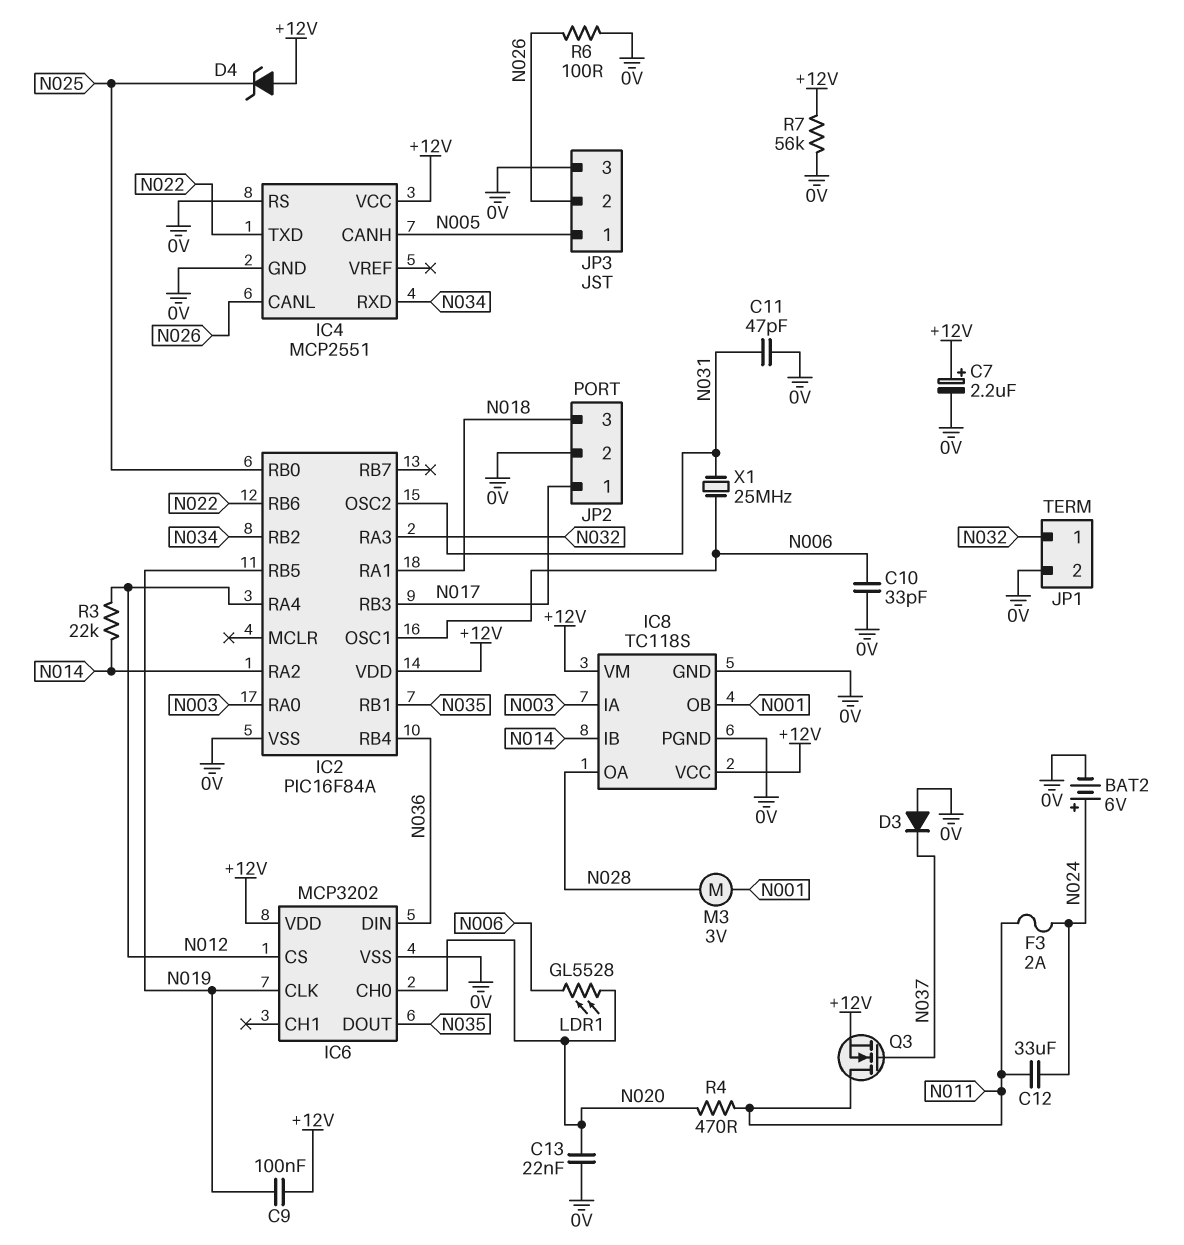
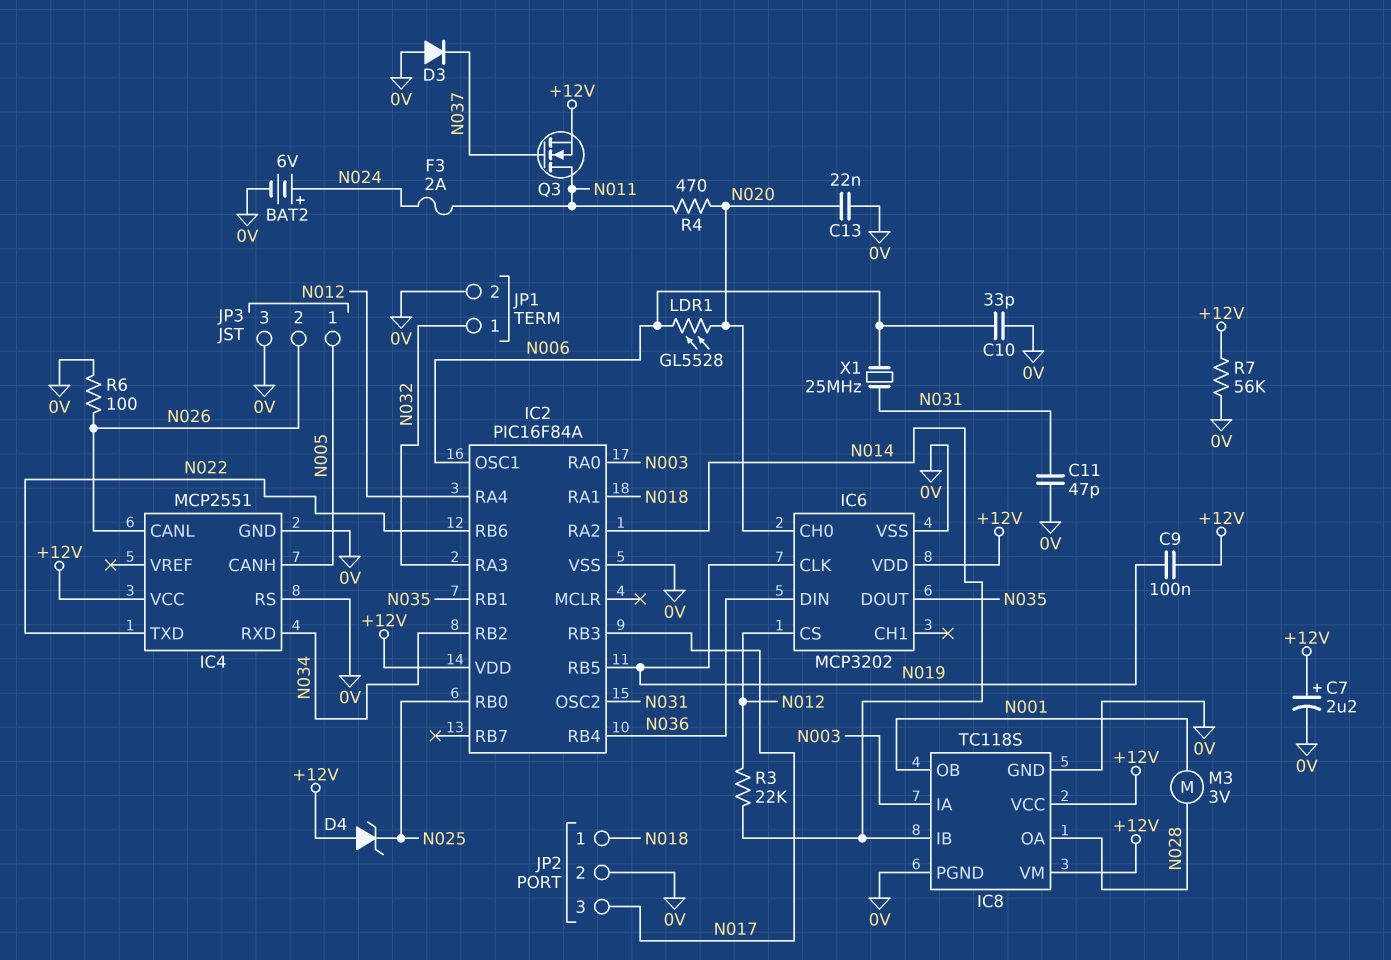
C12: 33uF (N011, N024) -> none
JP2 pin 1: N017 -> N018
JP2 pin 3: N018 -> N017

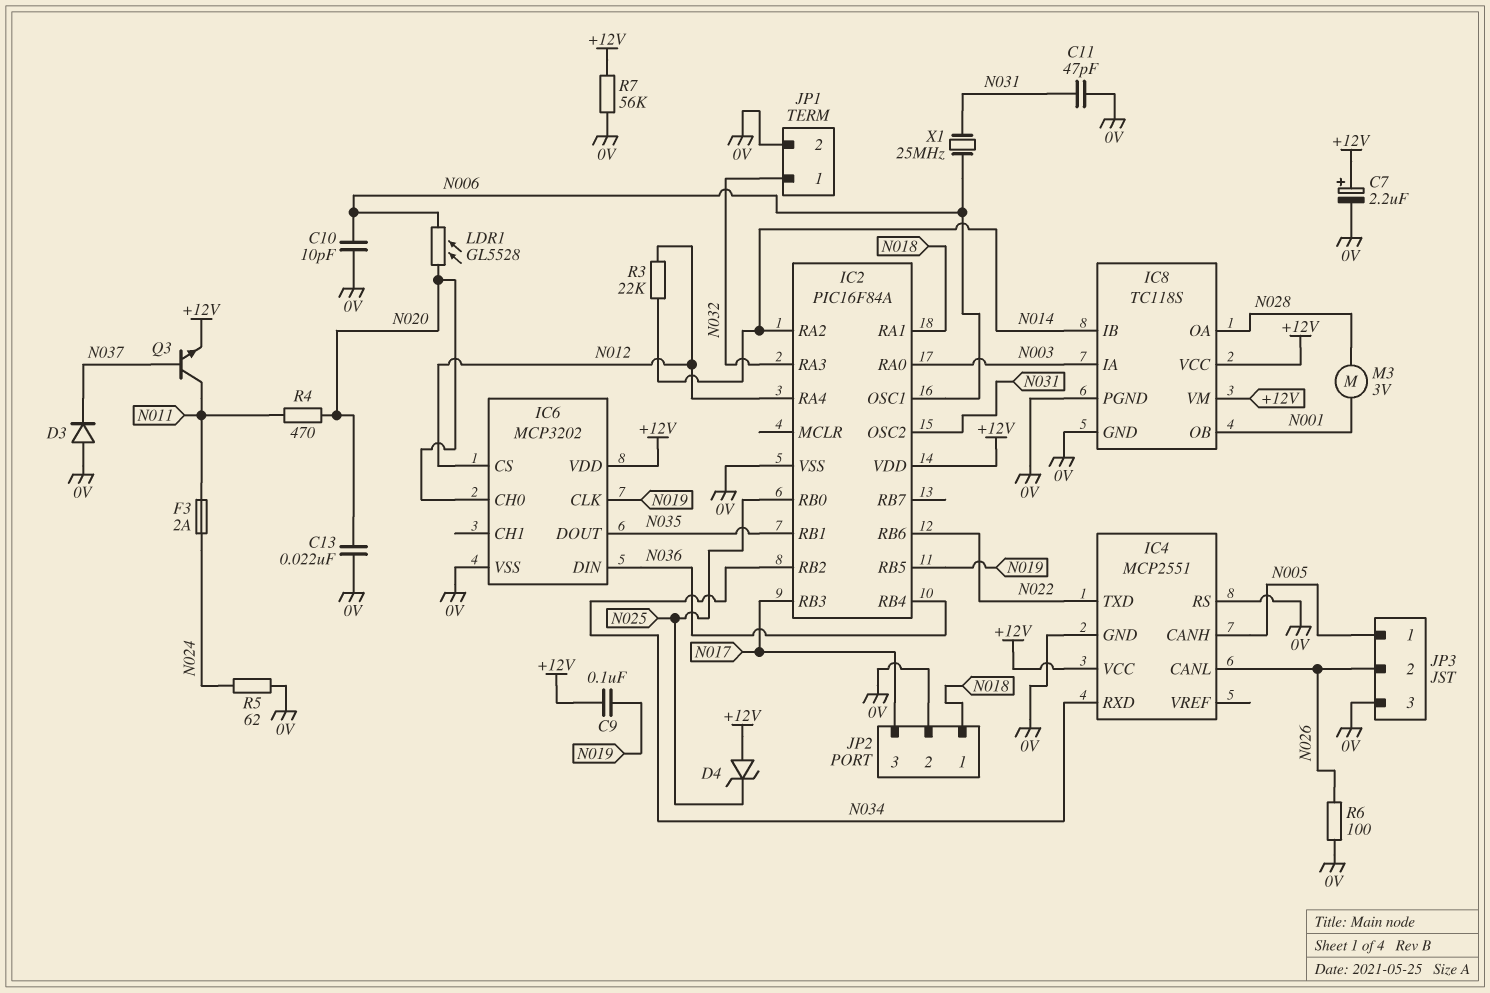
BAT2: 6V (plus N024, minus 0V) -> none
C10: 33pF (0V, N006) -> 10pF (0V, N006)
Q3: NMOS (G N037, D N011, S +12V) -> NPN (B N037, C N011, E +12V)
R5: none -> 62 (0V, N024)

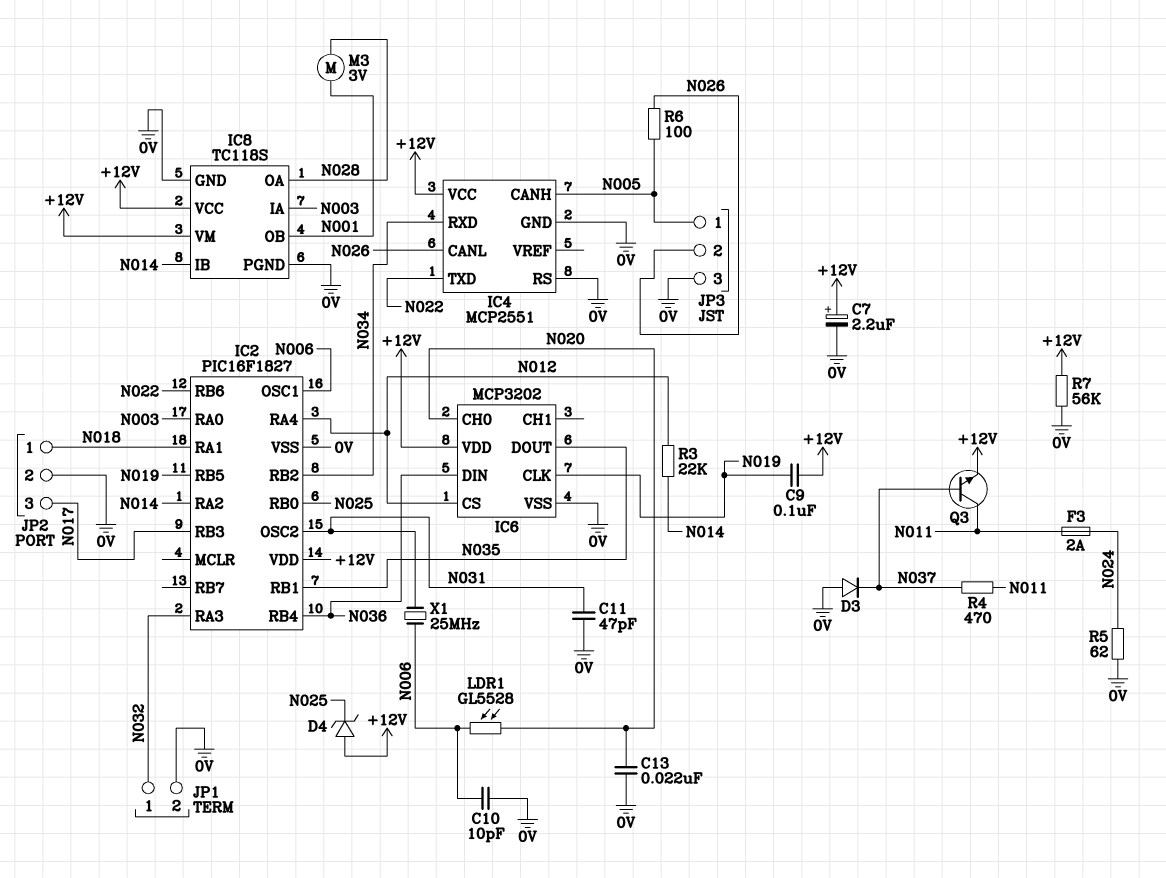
IC2: PIC16F84A -> PIC16F1827
R4: 470 (N011, N020) -> 470 (N011, N037)
R6: 100 (0V, N026) -> 100 (N005, N026)

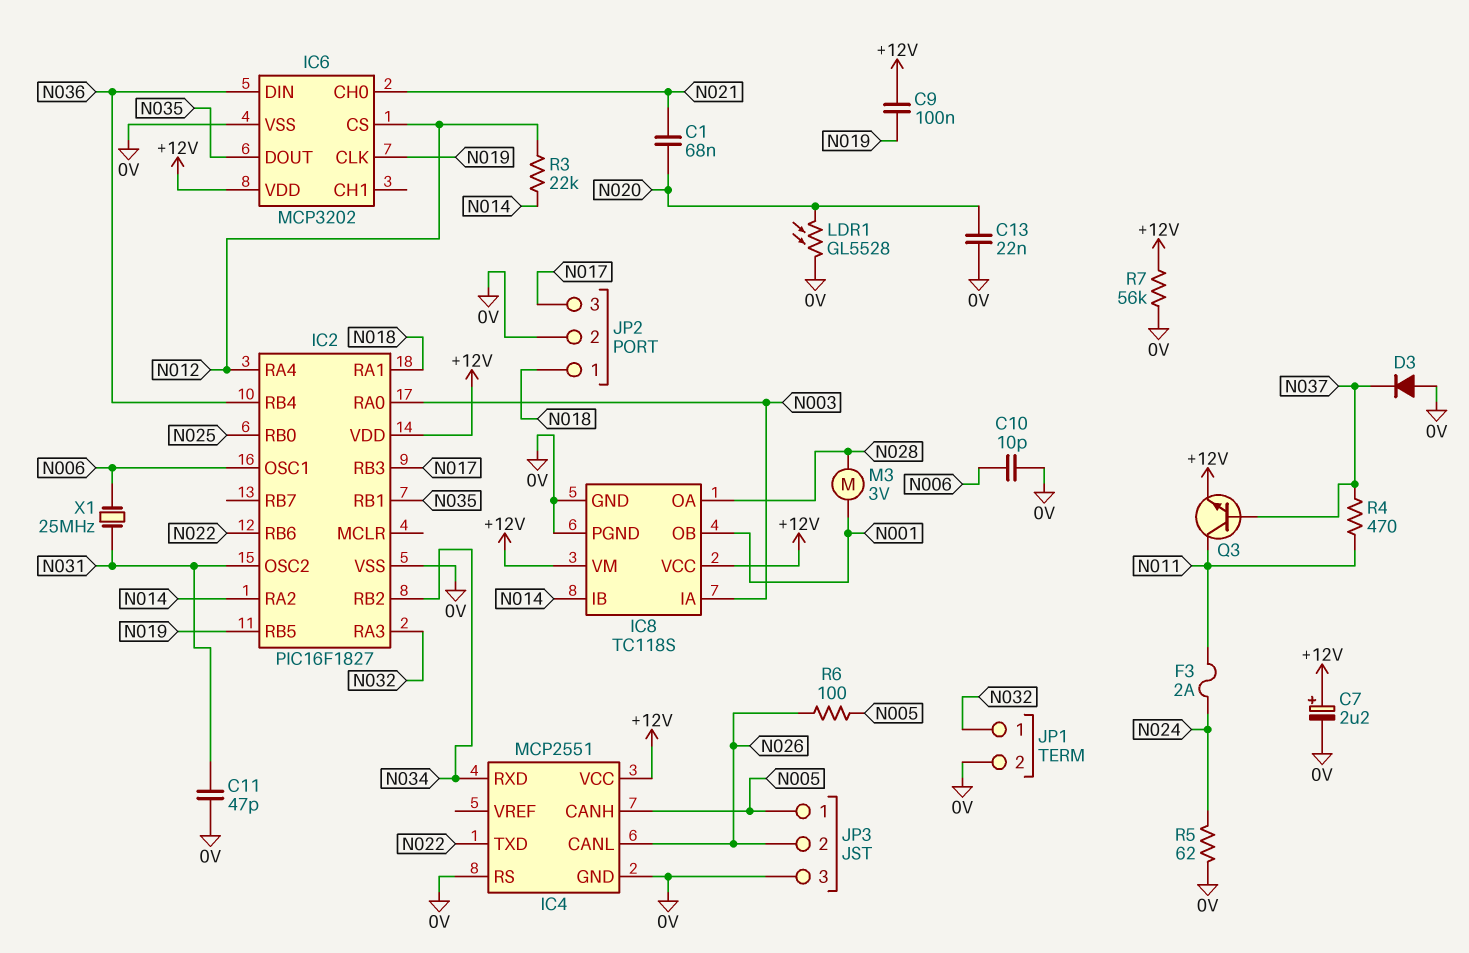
C1: none -> 68nF (N020, N021)
D4: zener (A +12V, K N025) -> none
IC6 pin CH0: N020 -> N021
LDR1: GL5528 (N006, N020) -> GL5528 (0V, N020)

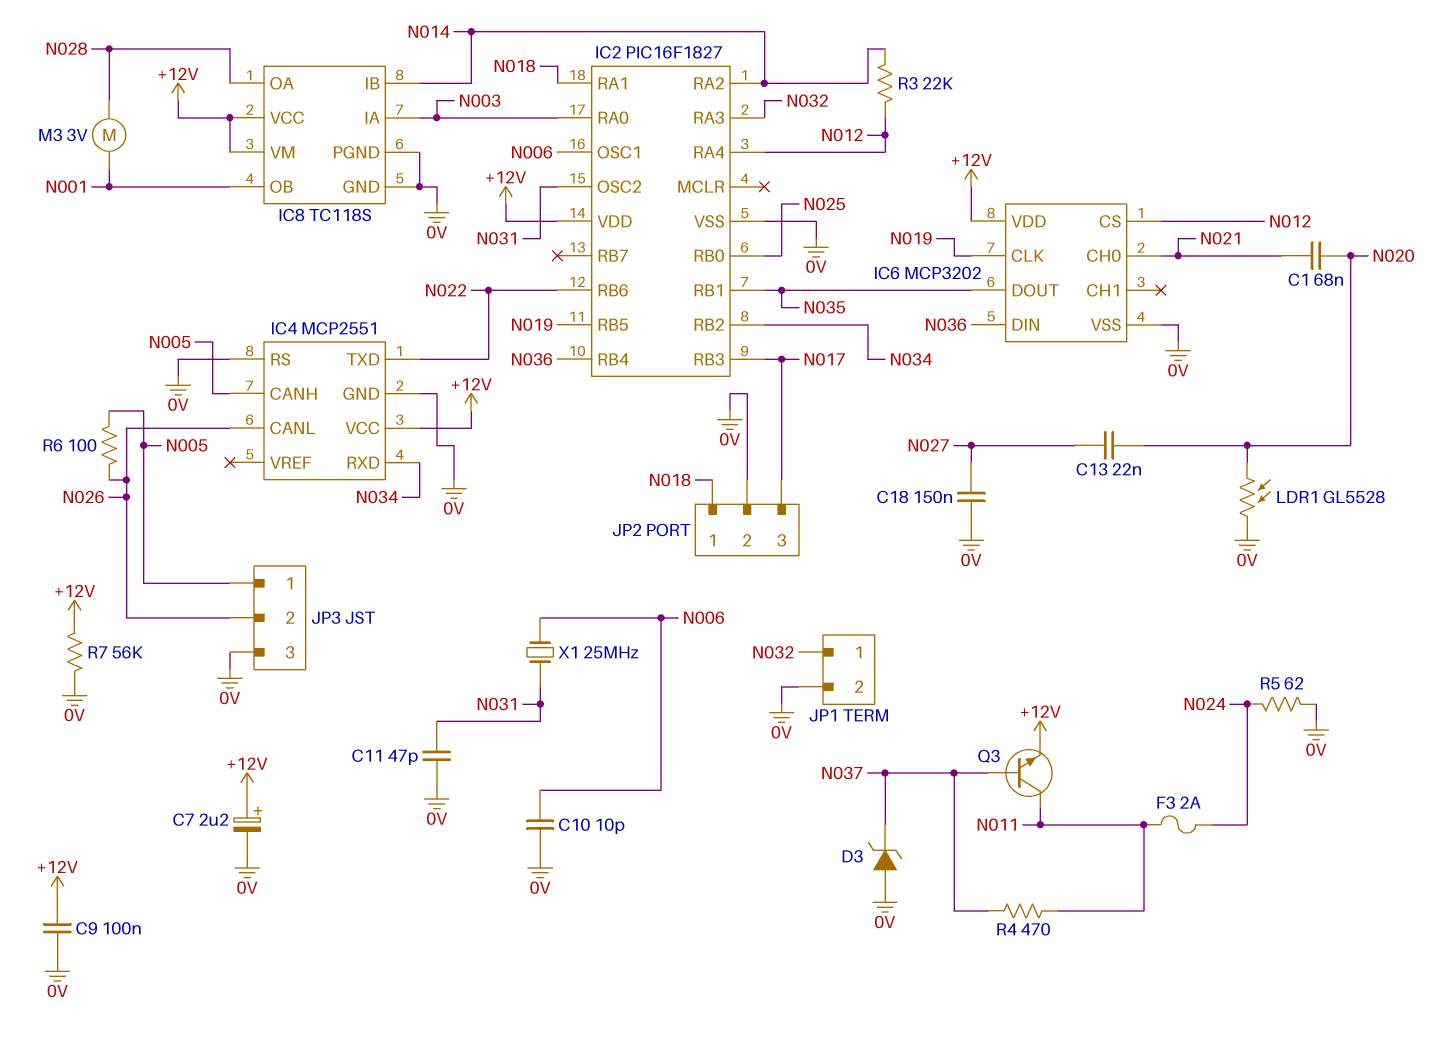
C9: 100nF (+12V, N019) -> 100nF (+12V, 0V)
C13: 22nF (0V, N020) -> 22nF (N020, N027)
C18: none -> 150nF (0V, N027)
D3: diode (A 0V, K N037) -> zener (A 0V, K N037)

